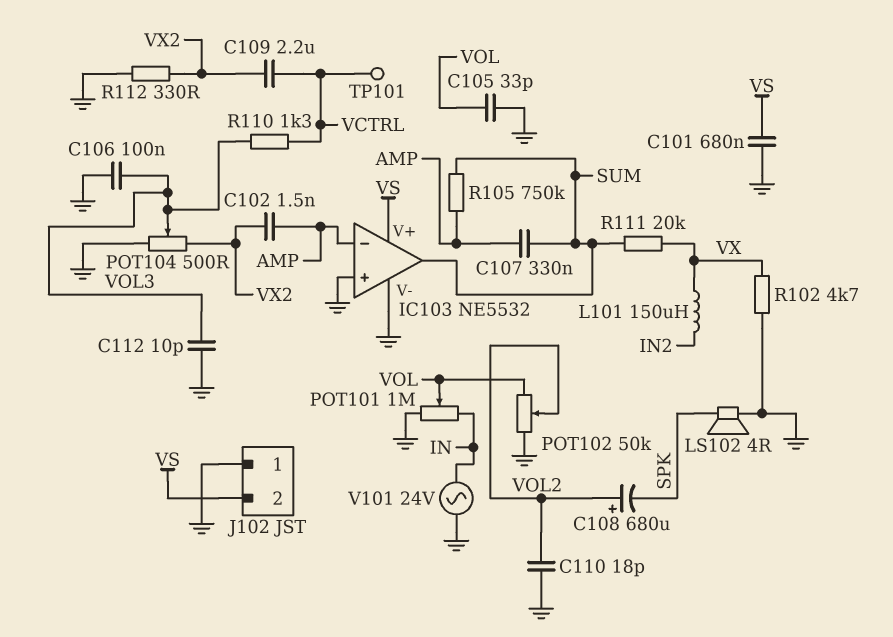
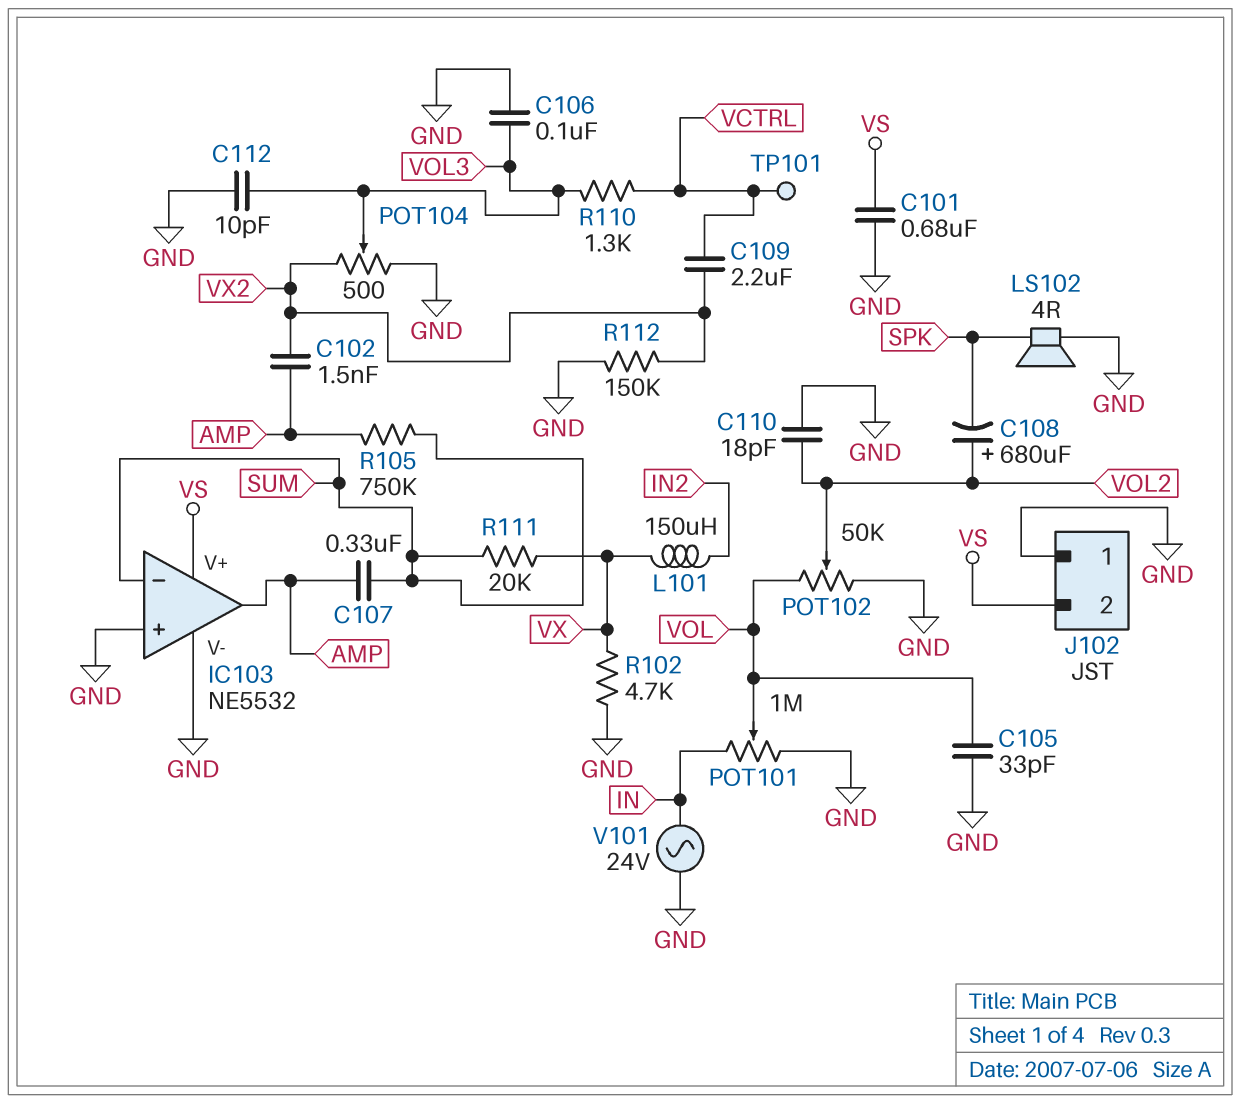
IC103 pin in-: AMP -> SUM
IC103 pin out: SUM -> AMP
R112: 330 (GND, VX2) -> 150k (GND, VX2)

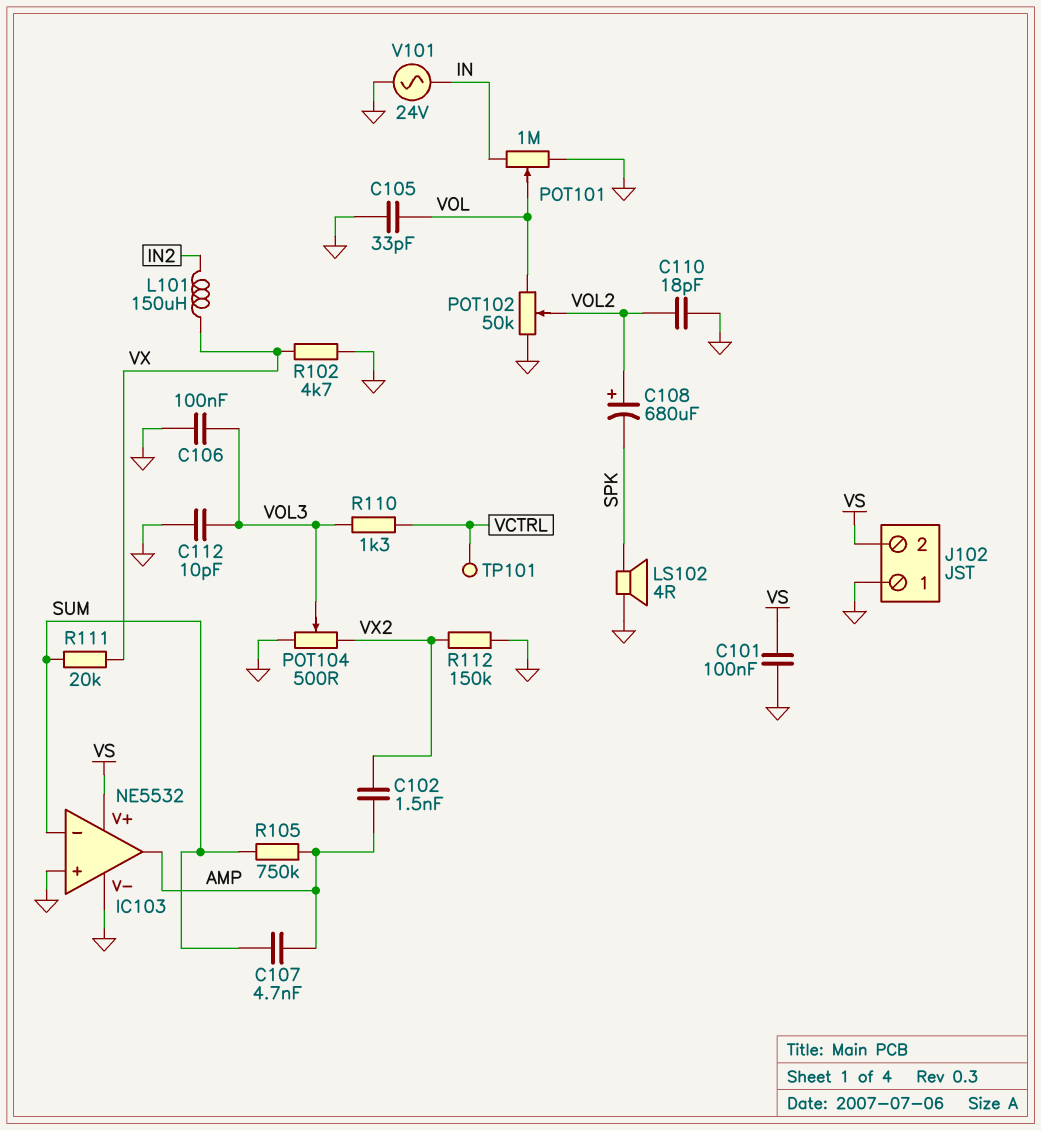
C101: 680nF (GND, VS) -> 100nF (GND, VS)
C107: 330nF (AMP, SUM) -> 4.7nF (AMP, SUM)
C109: 2.2uF (VCTRL, VX2) -> none

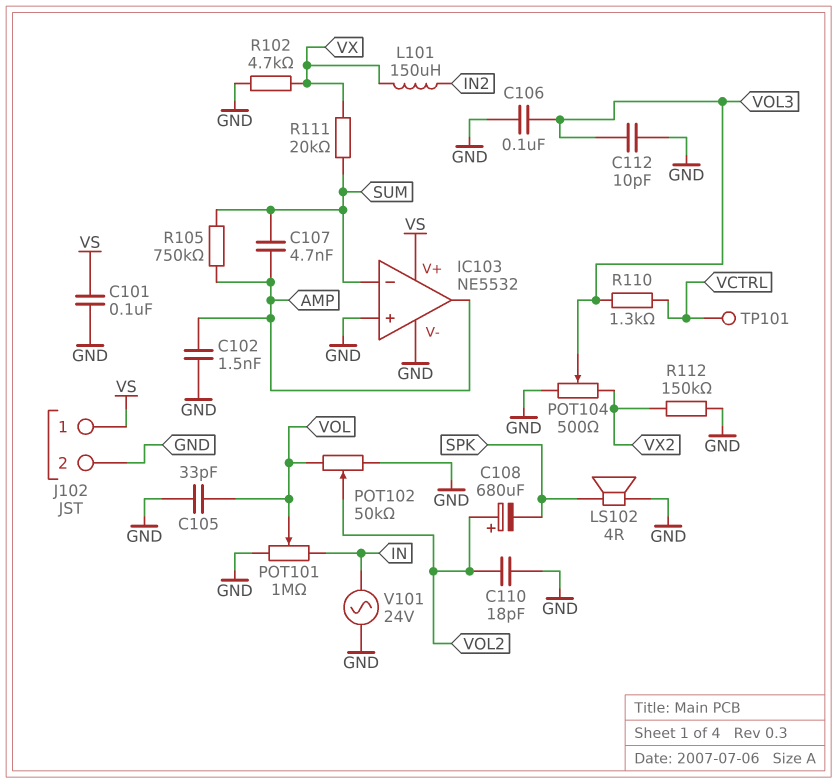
C102: 1.5nF (AMP, VX2) -> 1.5nF (AMP, GND)
J102 pin 1: GND -> VS
J102 pin 2: VS -> GND

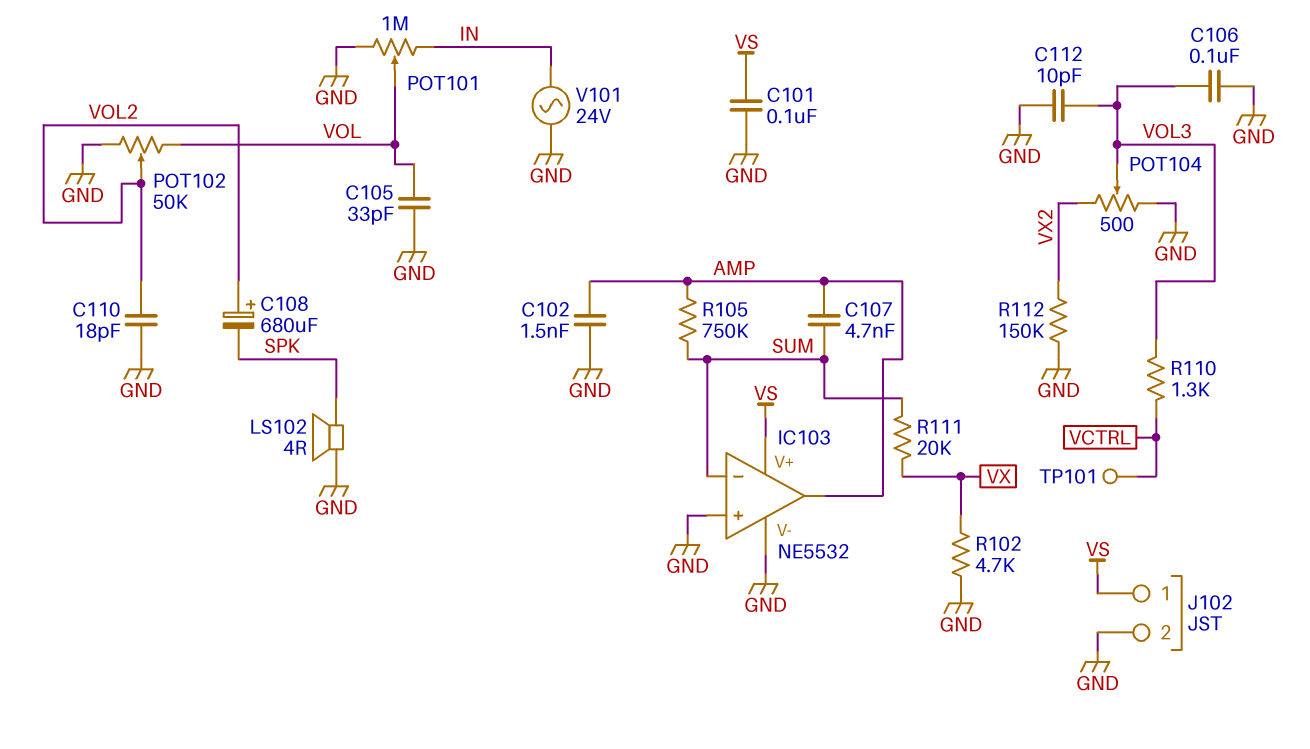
L101: 150uH (IN2, VX) -> none

